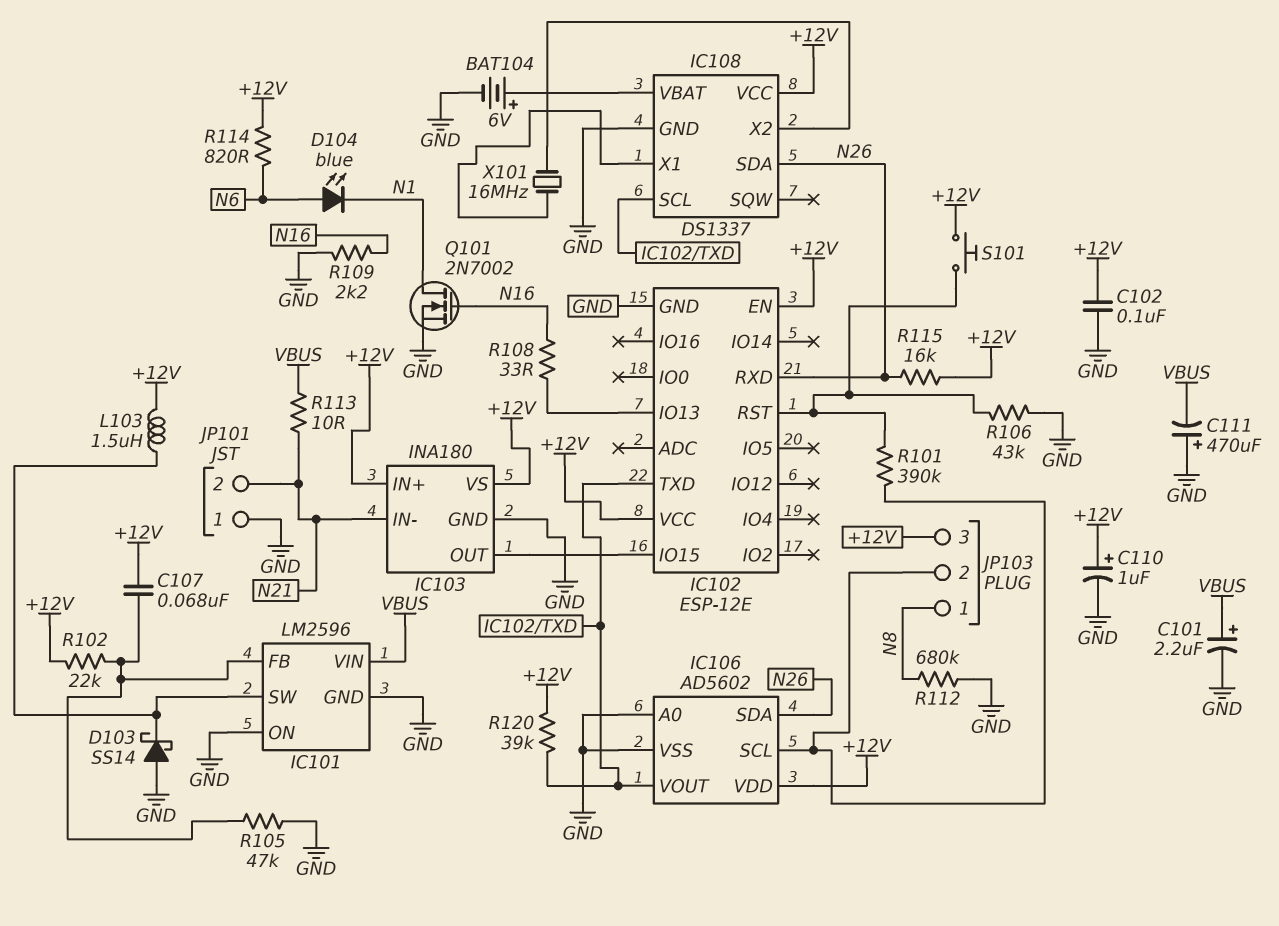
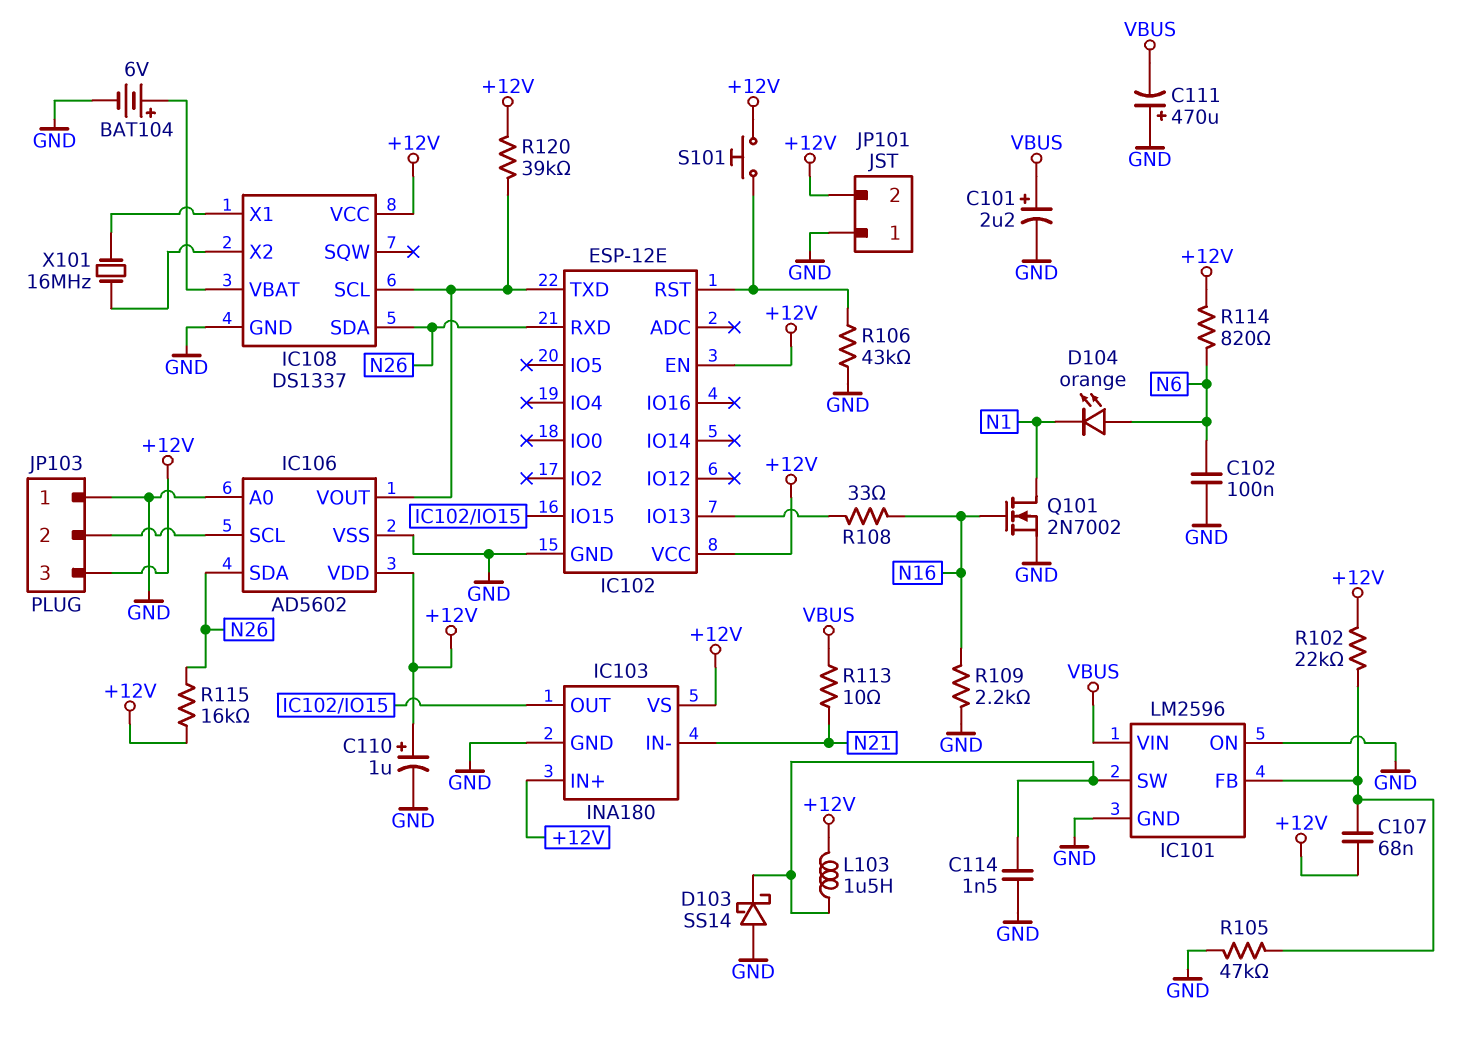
C102: 100nF (+12V, GND) -> 100nF (GND, N6)
C114: none -> 1.5nF (GND, IC101/SW)
D104: LED blue (A N6, K N1) -> LED orange (A N6, K N1)
JP101 pin 2: N21 -> +12V
JP103 pin 1: N8 -> GND
R101: 390k (IC102/RST, IC106/SCL) -> none
R112: 680k (GND, N8) -> none

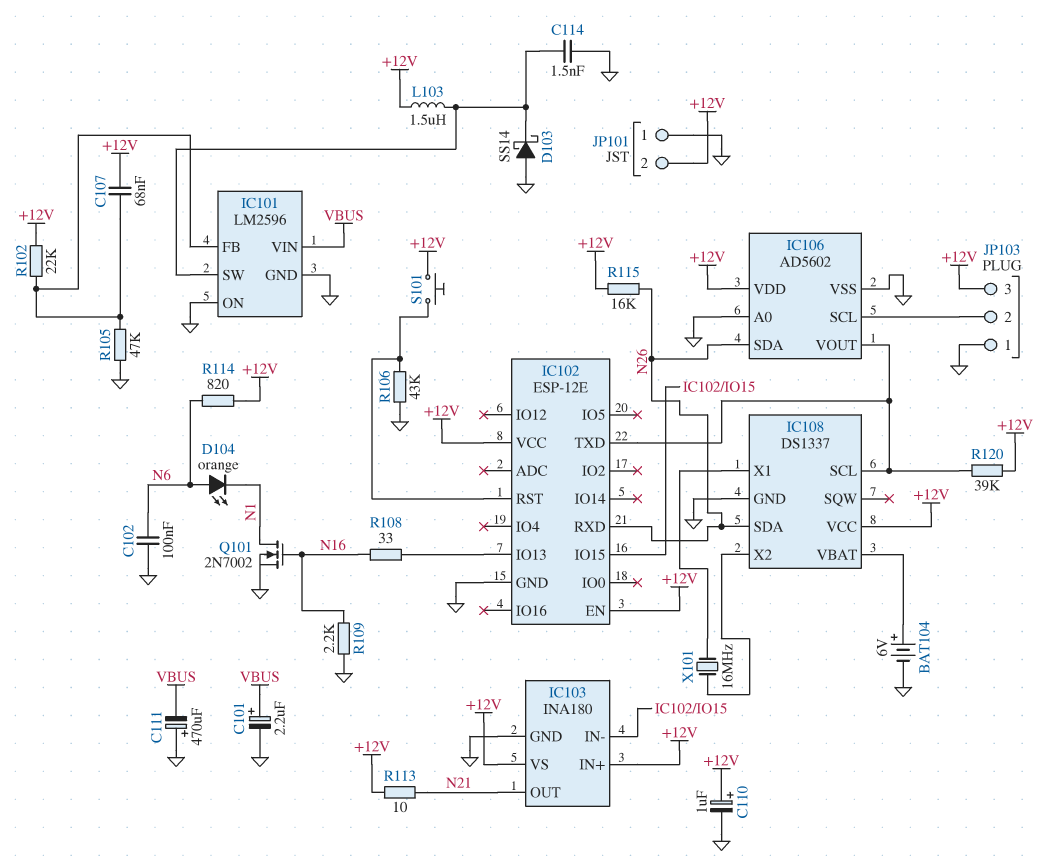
IC103 pin IN-: N21 -> IC102/IO15
IC103 pin OUT: IC102/IO15 -> N21
R113: 10 (N21, VBUS) -> 10 (+12V, N21)

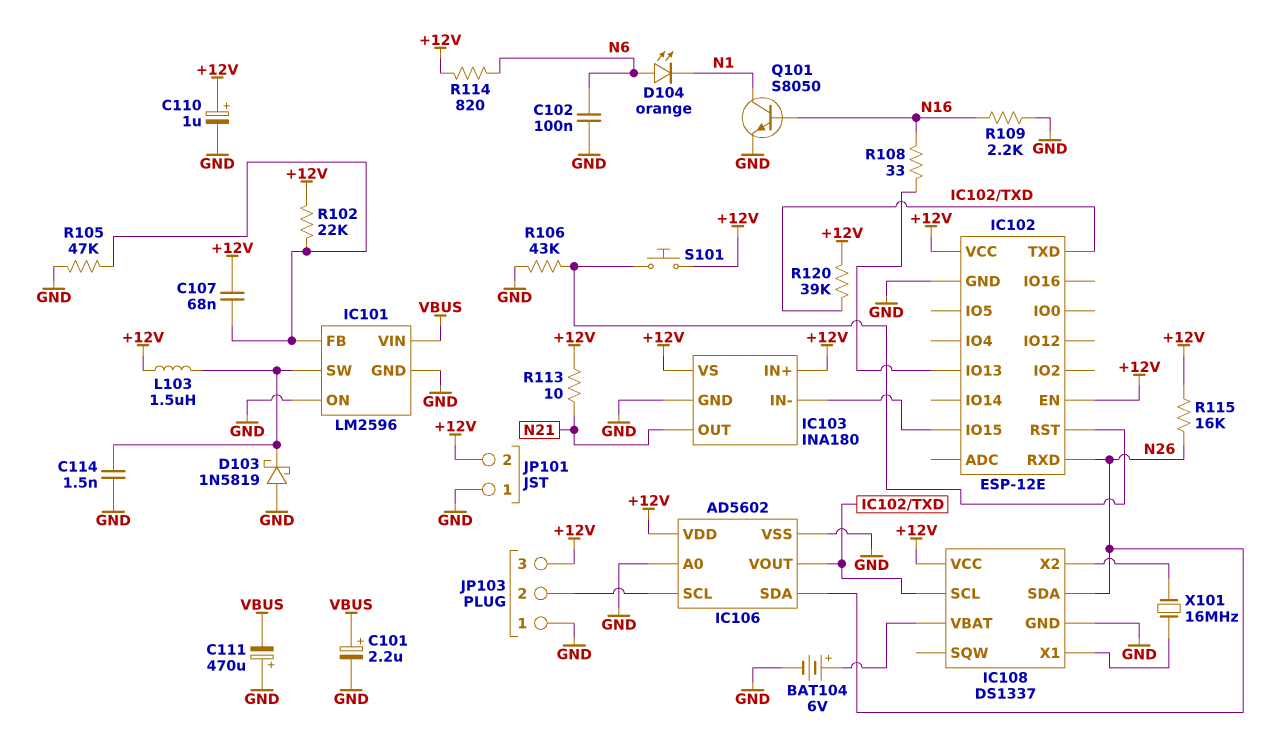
D103: schottky SS14 (A GND, K IC101/SW) -> schottky 1N5819 (A GND, K IC101/SW)
Q101: NMOS 2N7002 (G N16, D N1, S GND) -> NPN S8050 (B N16, C N1, E GND)

